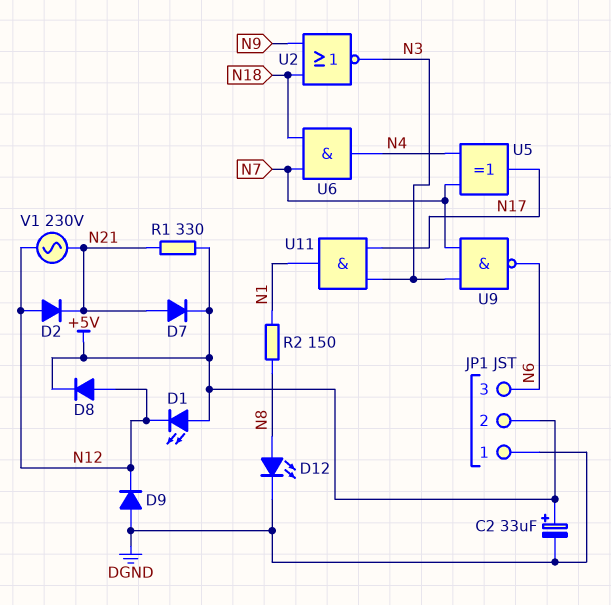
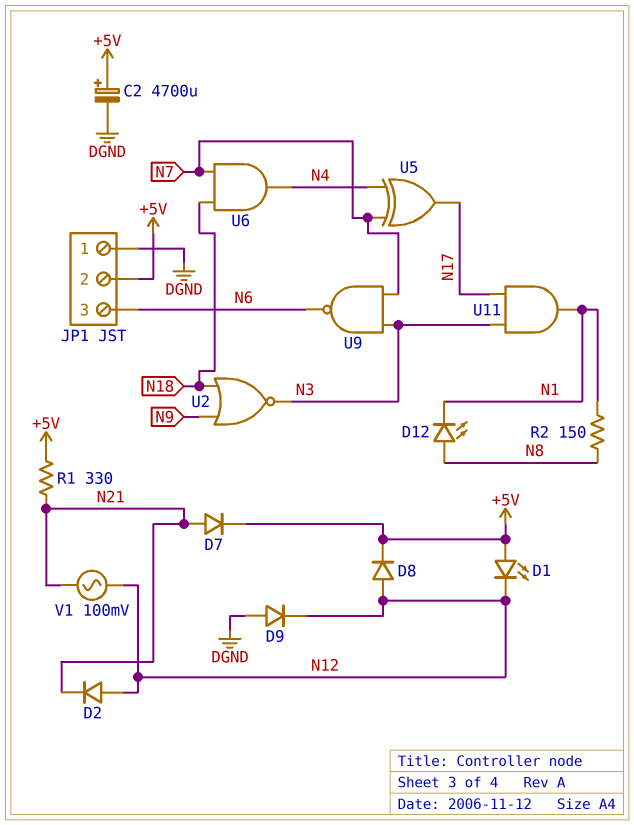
C2: 33uF (plus +5V, minus DGND) -> 4700uF (plus +5V, minus DGND)
D12: LED (A N8, K DGND) -> LED (A N8, K N1)
V1: AC 230V (N12, N21) -> AC 100mV (N12, N21)

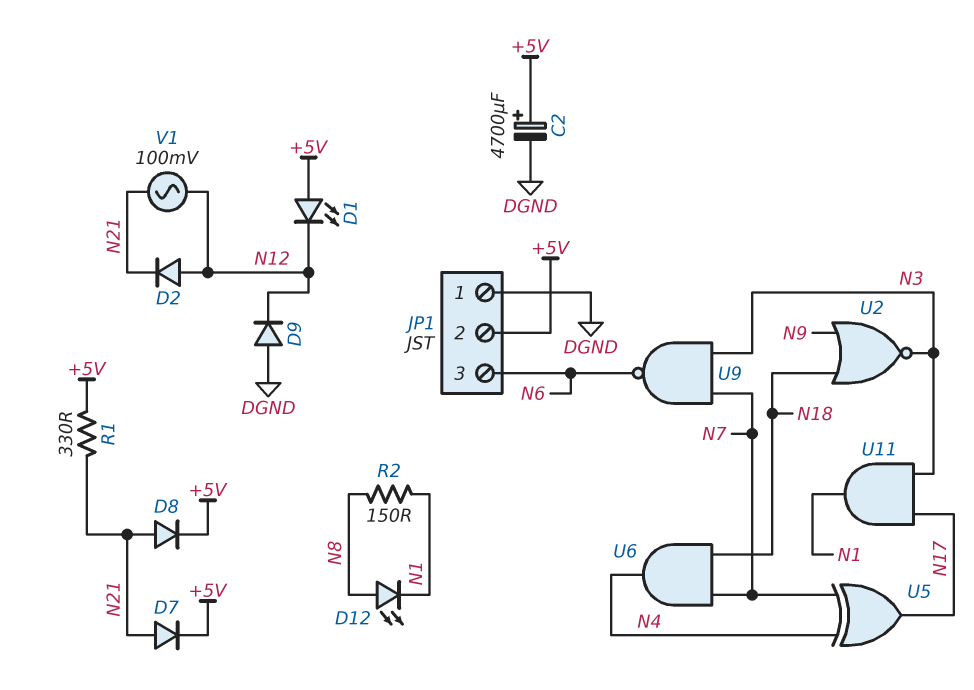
D8: diode (A N12, K +5V) -> diode (A N21, K +5V)

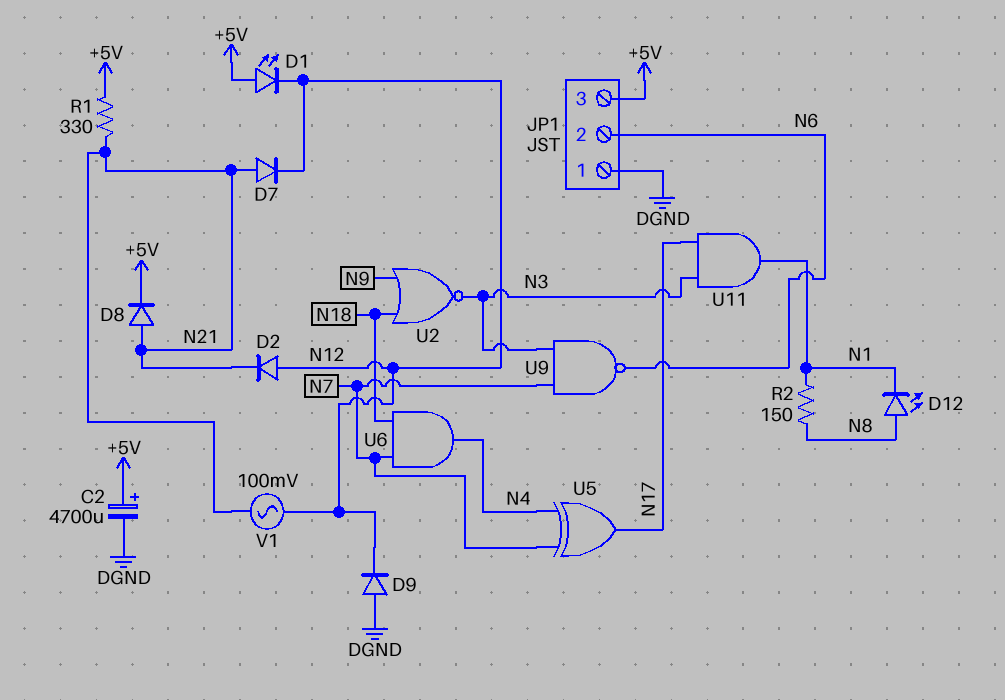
D7: diode (A N21, K +5V) -> diode (A N21, K N12)
JP1 pin 2: +5V -> N6
JP1 pin 3: N6 -> +5V

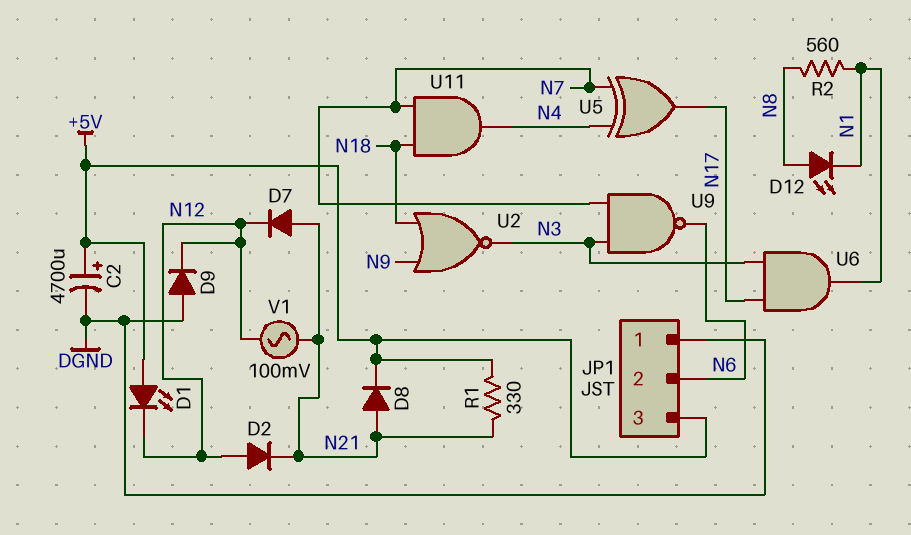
R2: 150 (N1, N8) -> 560 (N1, N8)
U6: AND (in N7, in N18, out N4) -> AND (in N3, in N17, out N1)
U11: AND (in N3, in N17, out N1) -> AND (in N7, in N18, out N4)

